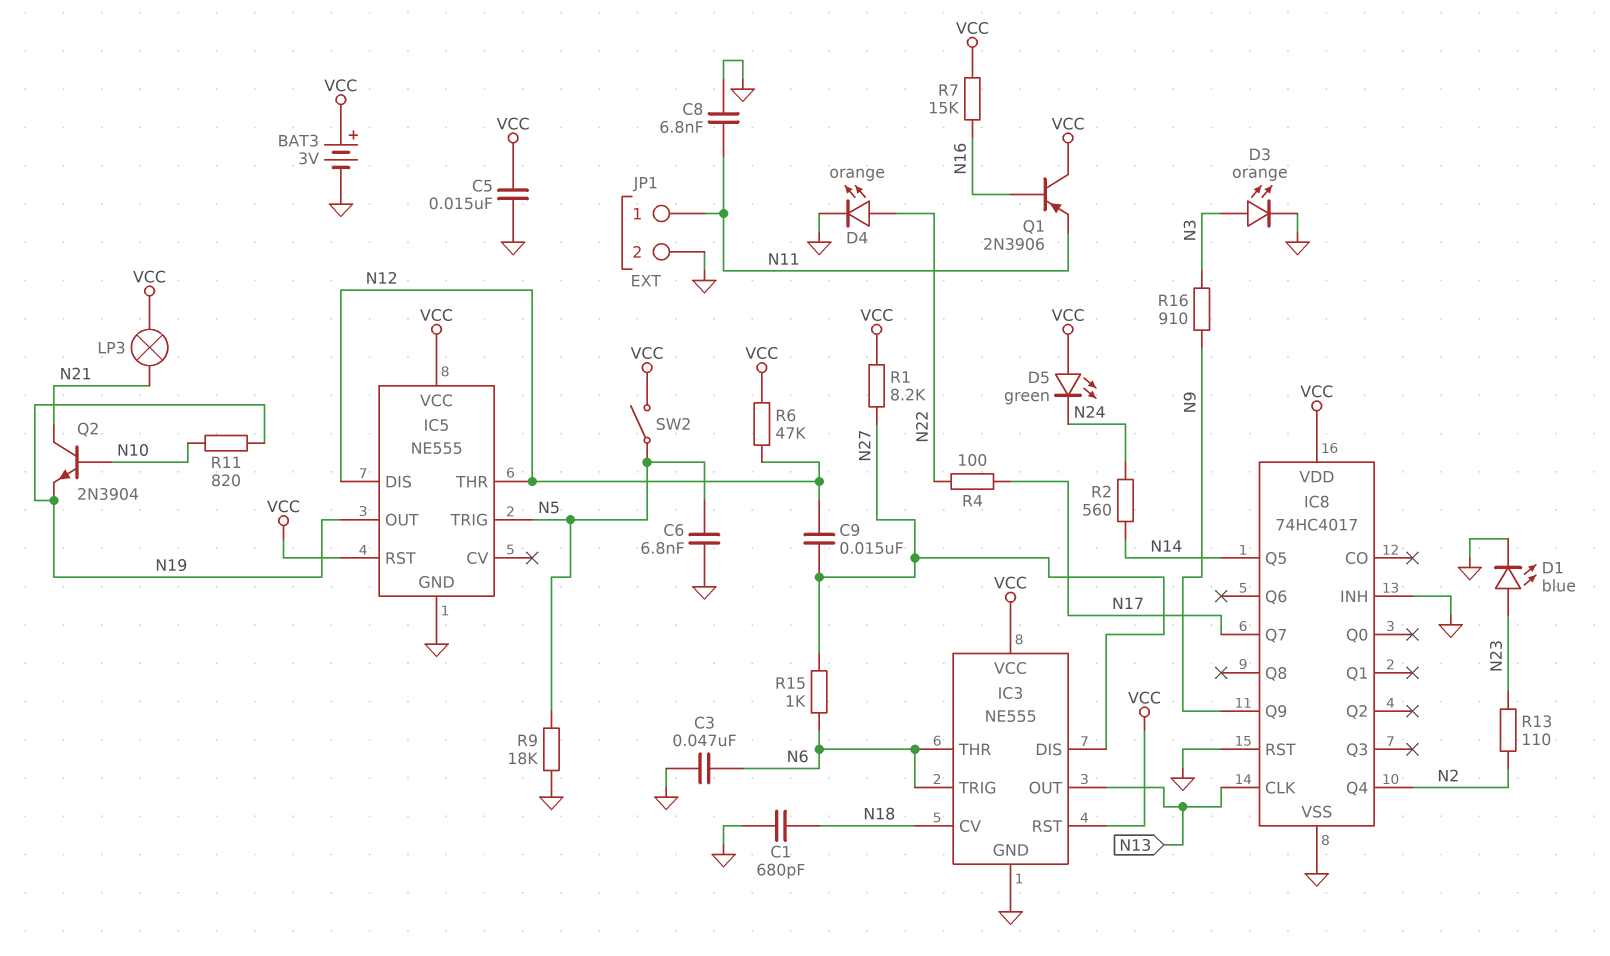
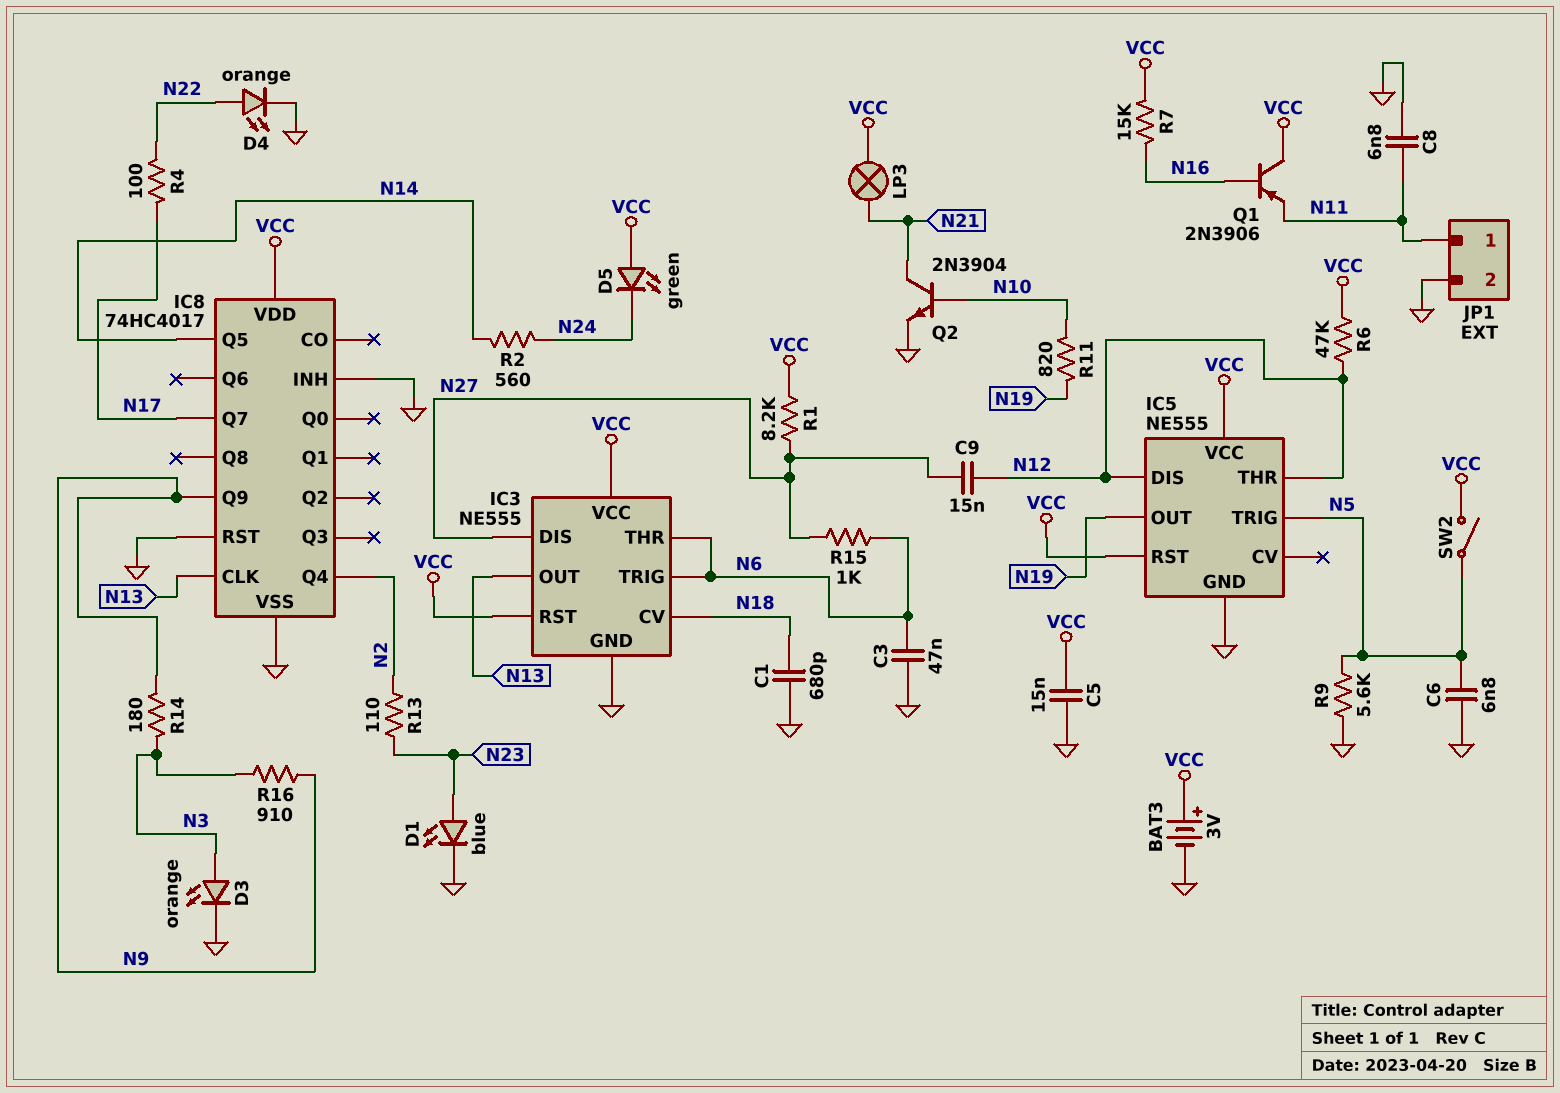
Q2: NPN 2N3904 (B N10, C N21, E N19) -> NPN 2N3904 (B N10, C N21, E GND)
R9: 18k (GND, N5) -> 5.6k (GND, N5)
R14: none -> 180 (N3, N9)

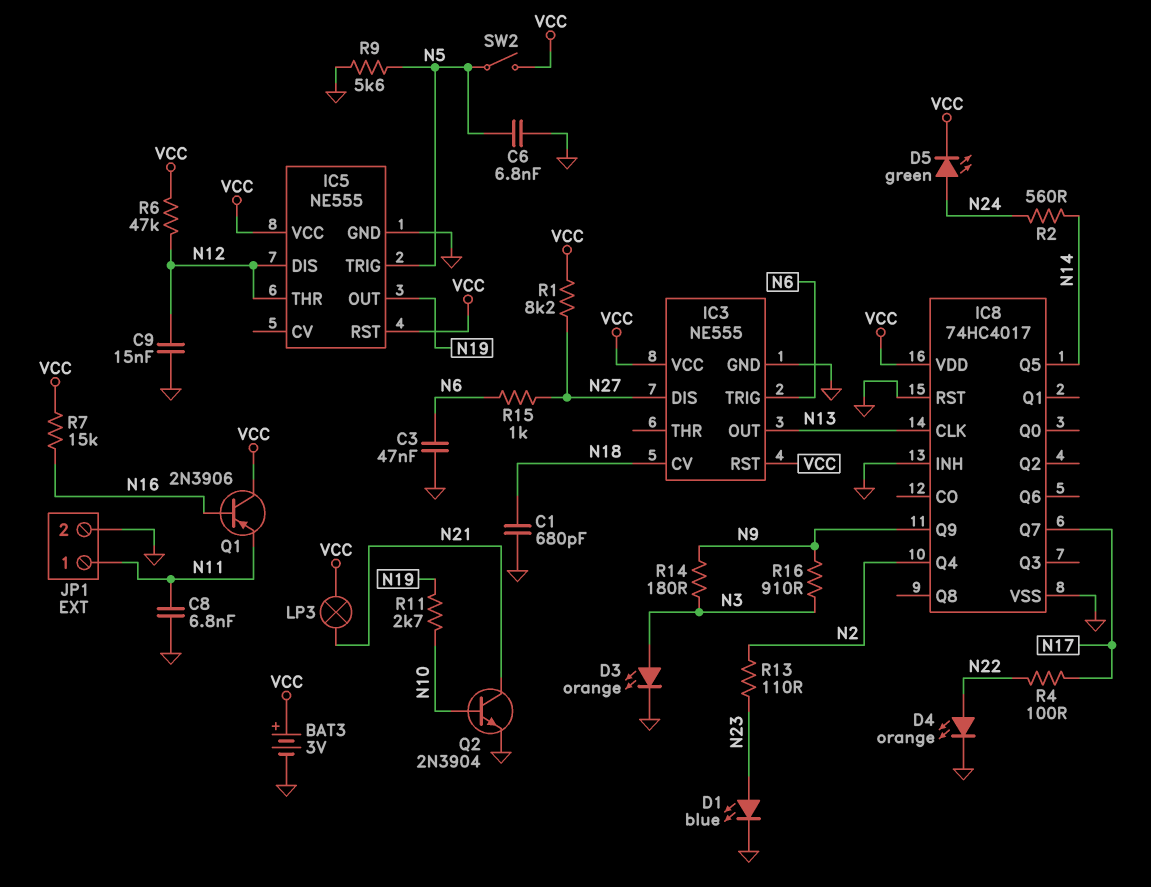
C5: 15nF (GND, VCC) -> none
C9: 15nF (N12, N27) -> 15nF (GND, N12)
D5: LED green (A VCC, K N24) -> LED green (A N24, K VCC)
IC3 pin THR: N6 -> none
R11: 820 (N10, N19) -> 2.7k (N10, N19)

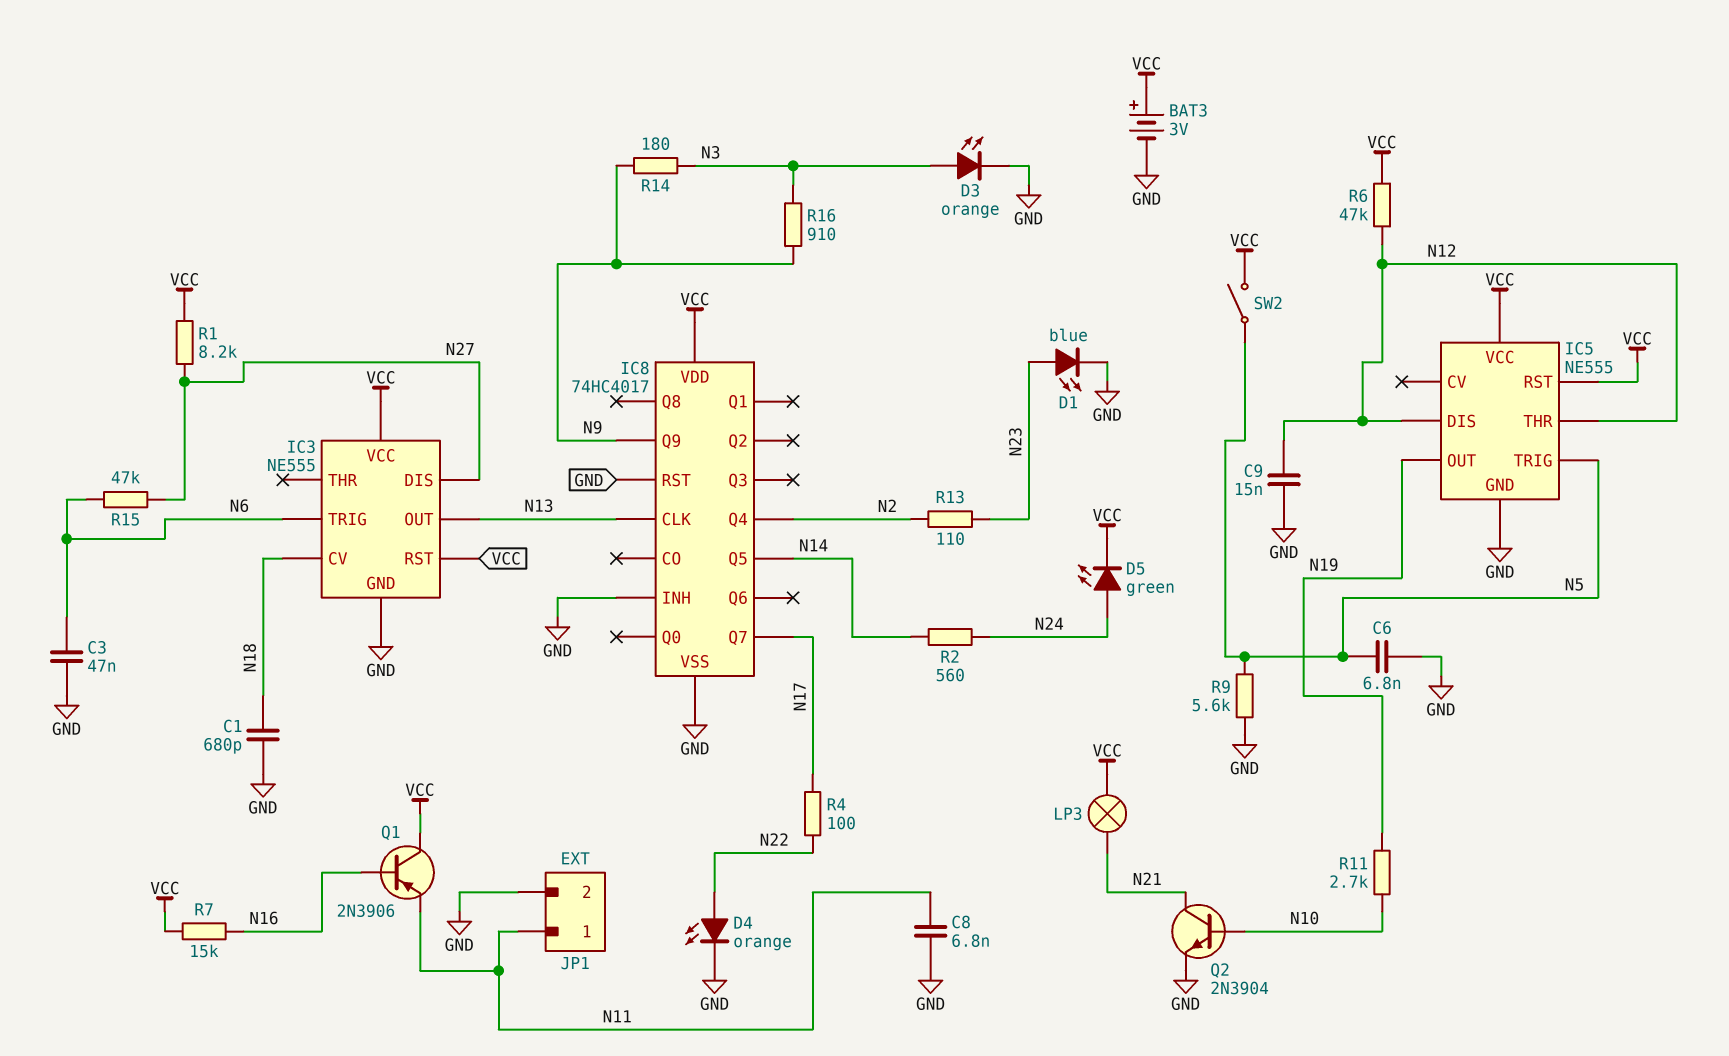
R15: 1k (N6, N27) -> 47k (N6, N27)

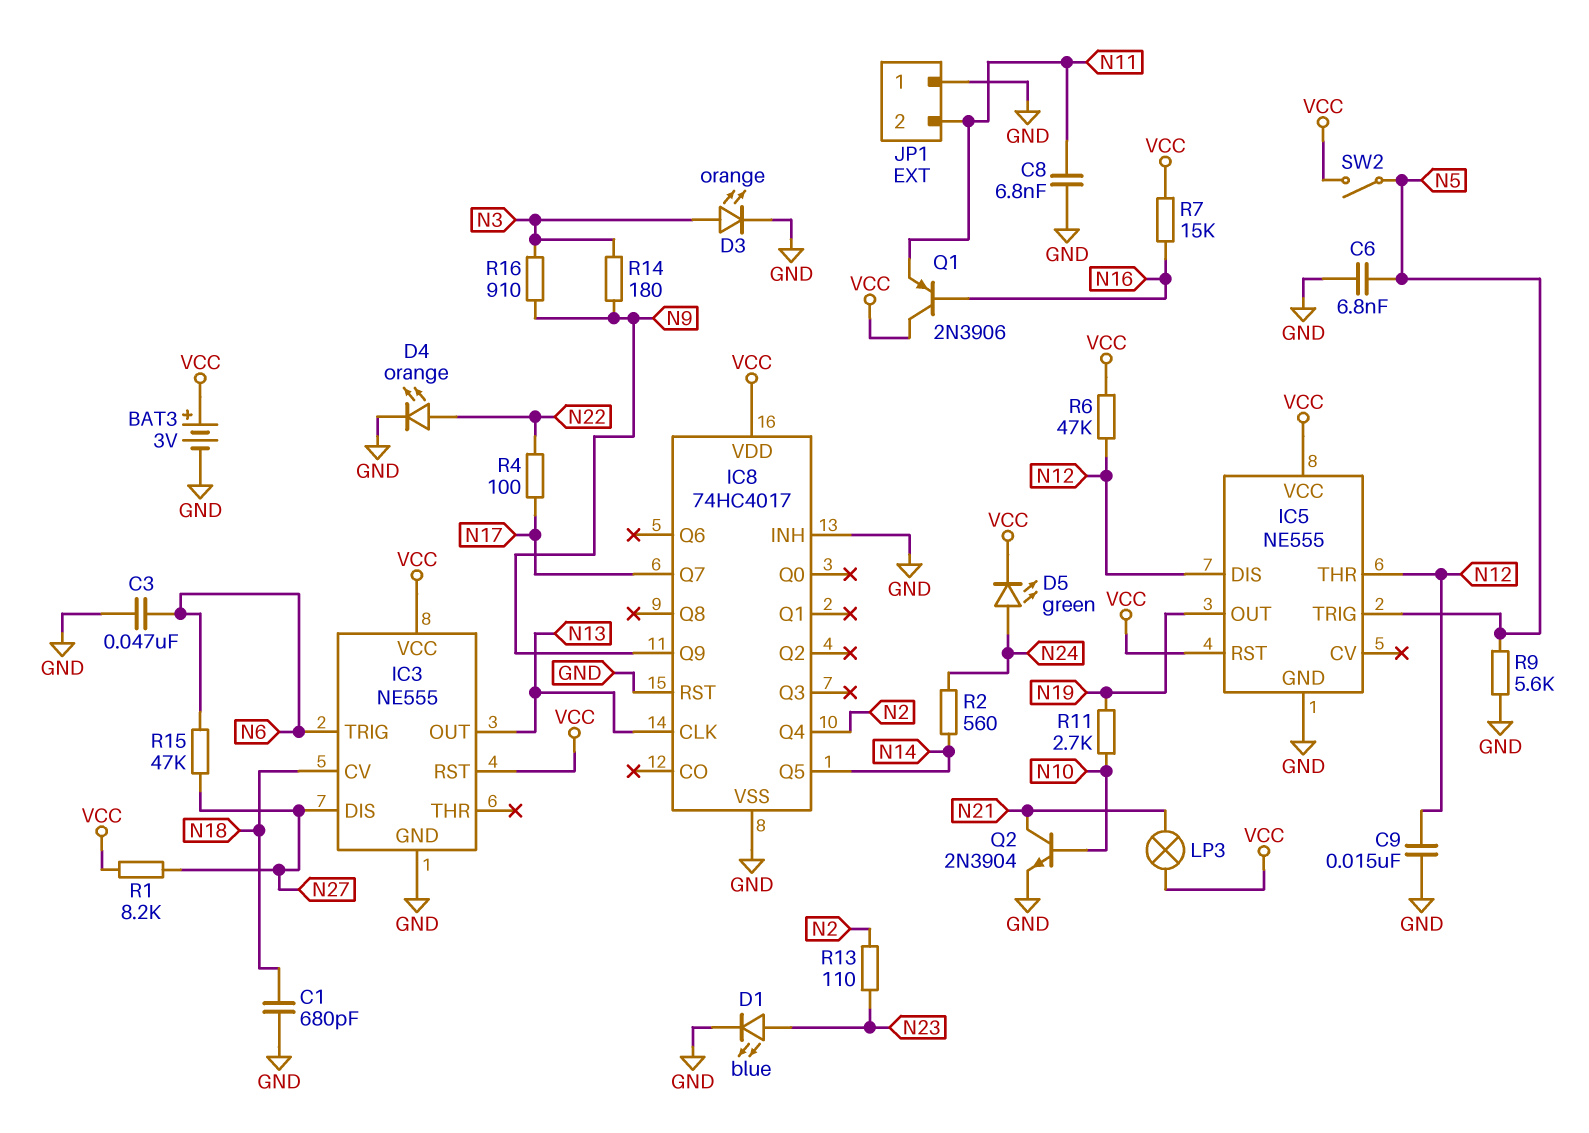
JP1 pin 1: N11 -> GND
JP1 pin 2: GND -> N11

